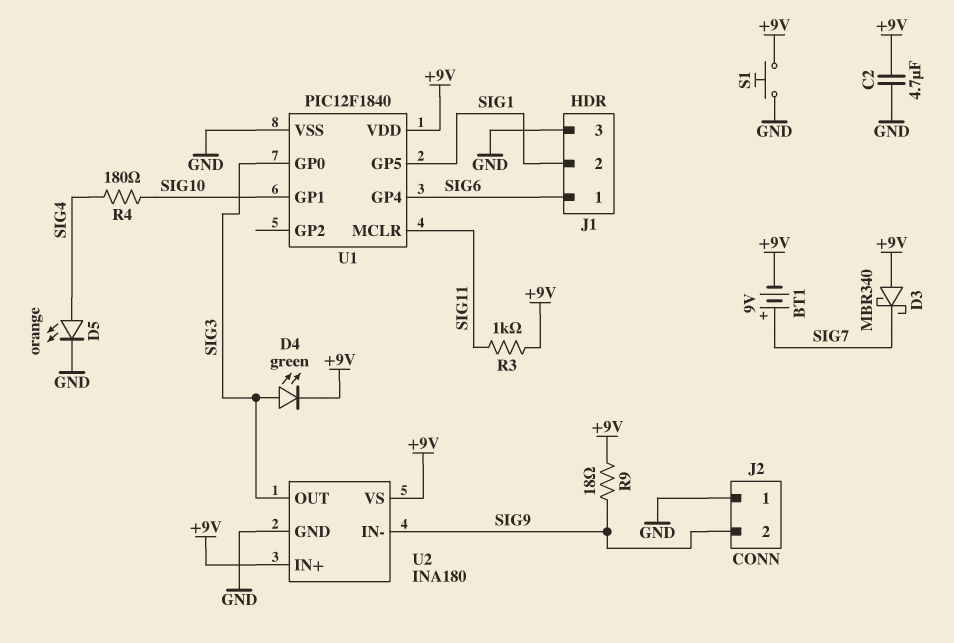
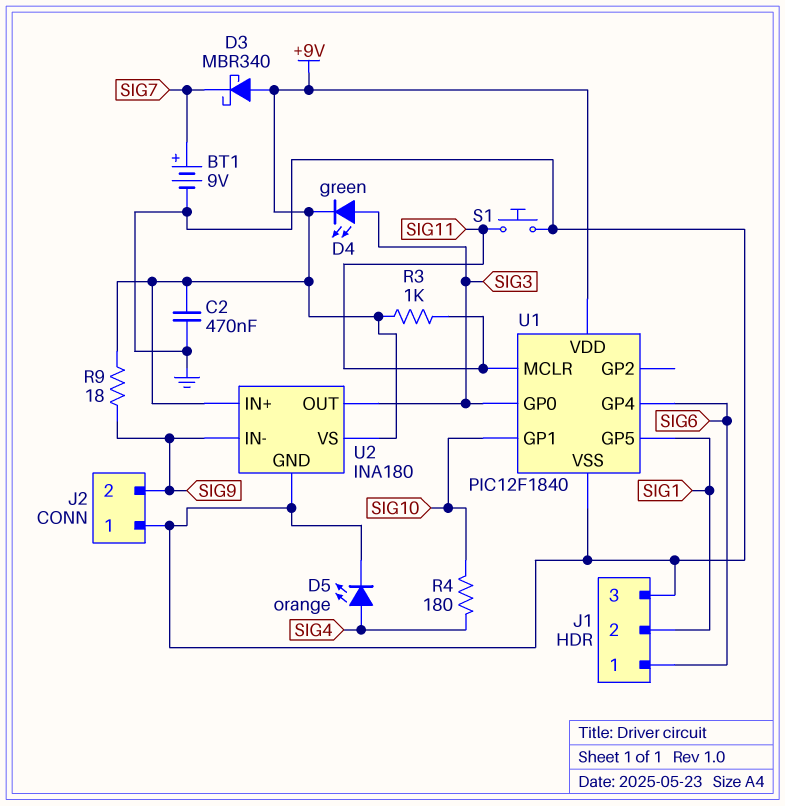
BT1: 9V (plus SIG7, minus +9V) -> 9V (plus SIG7, minus GND)
C2: 4.7uF (+9V, GND) -> 470nF (+9V, GND)
S1: button (+9V, GND) -> button (GND, SIG11)

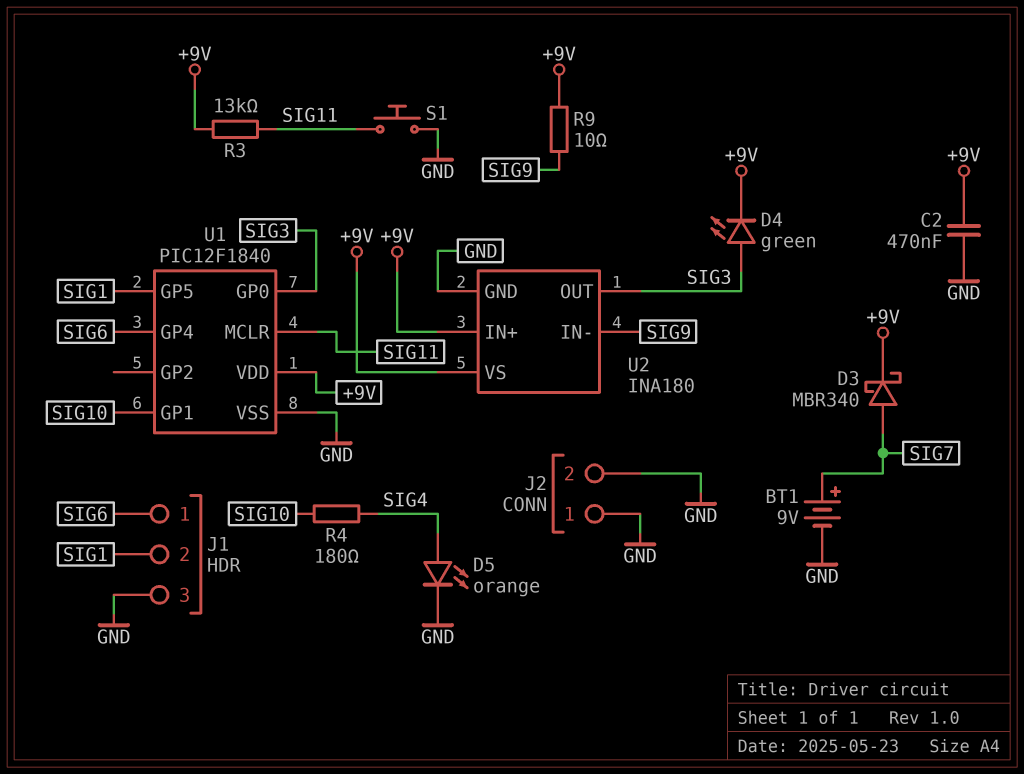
D3: schottky MBR340 (A +9V, K SIG7) -> schottky MBR340 (A SIG7, K +9V)
J2 pin 2: SIG9 -> GND
R3: 1k (+9V, SIG11) -> 13k (+9V, SIG11)
R9: 18 (+9V, SIG9) -> 10 (+9V, SIG9)

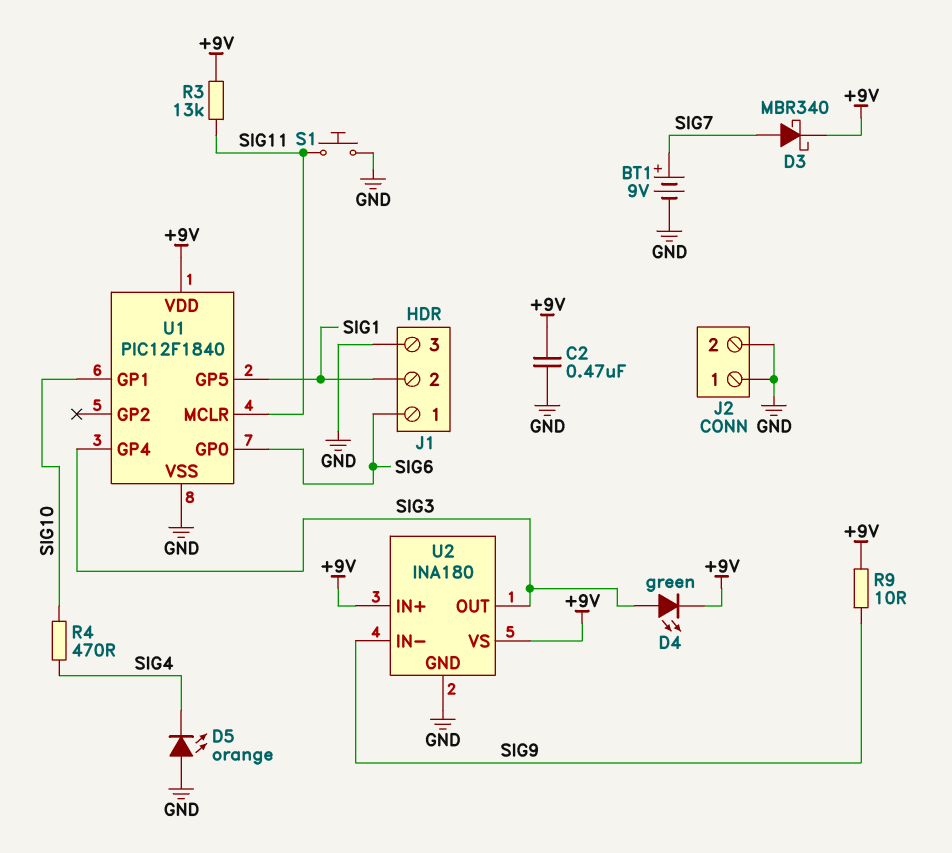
D5: LED orange (A SIG4, K GND) -> LED orange (A GND, K SIG4)
R4: 180 (SIG4, SIG10) -> 470 (SIG4, SIG10)
U1 pin GP0: SIG3 -> SIG6
U1 pin GP4: SIG6 -> SIG3

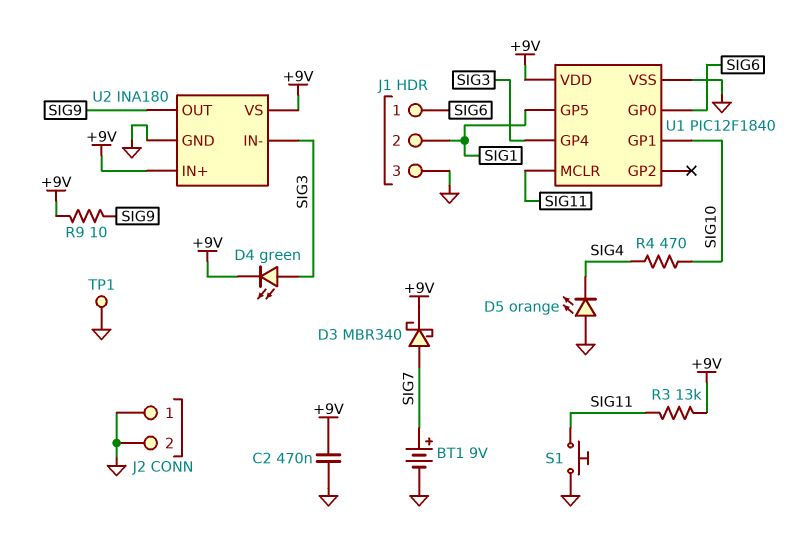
TP1: none -> test point (GND)
U2 pin IN-: SIG9 -> SIG3
U2 pin OUT: SIG3 -> SIG9

